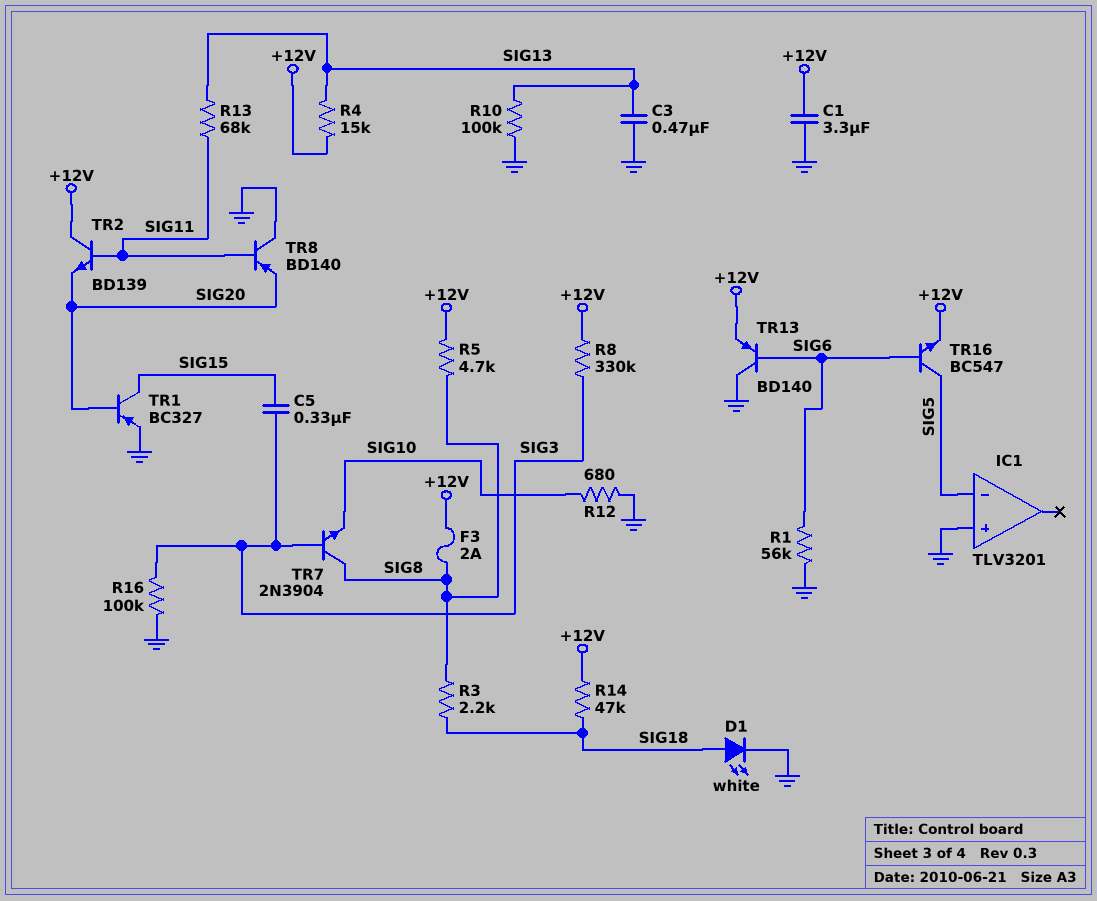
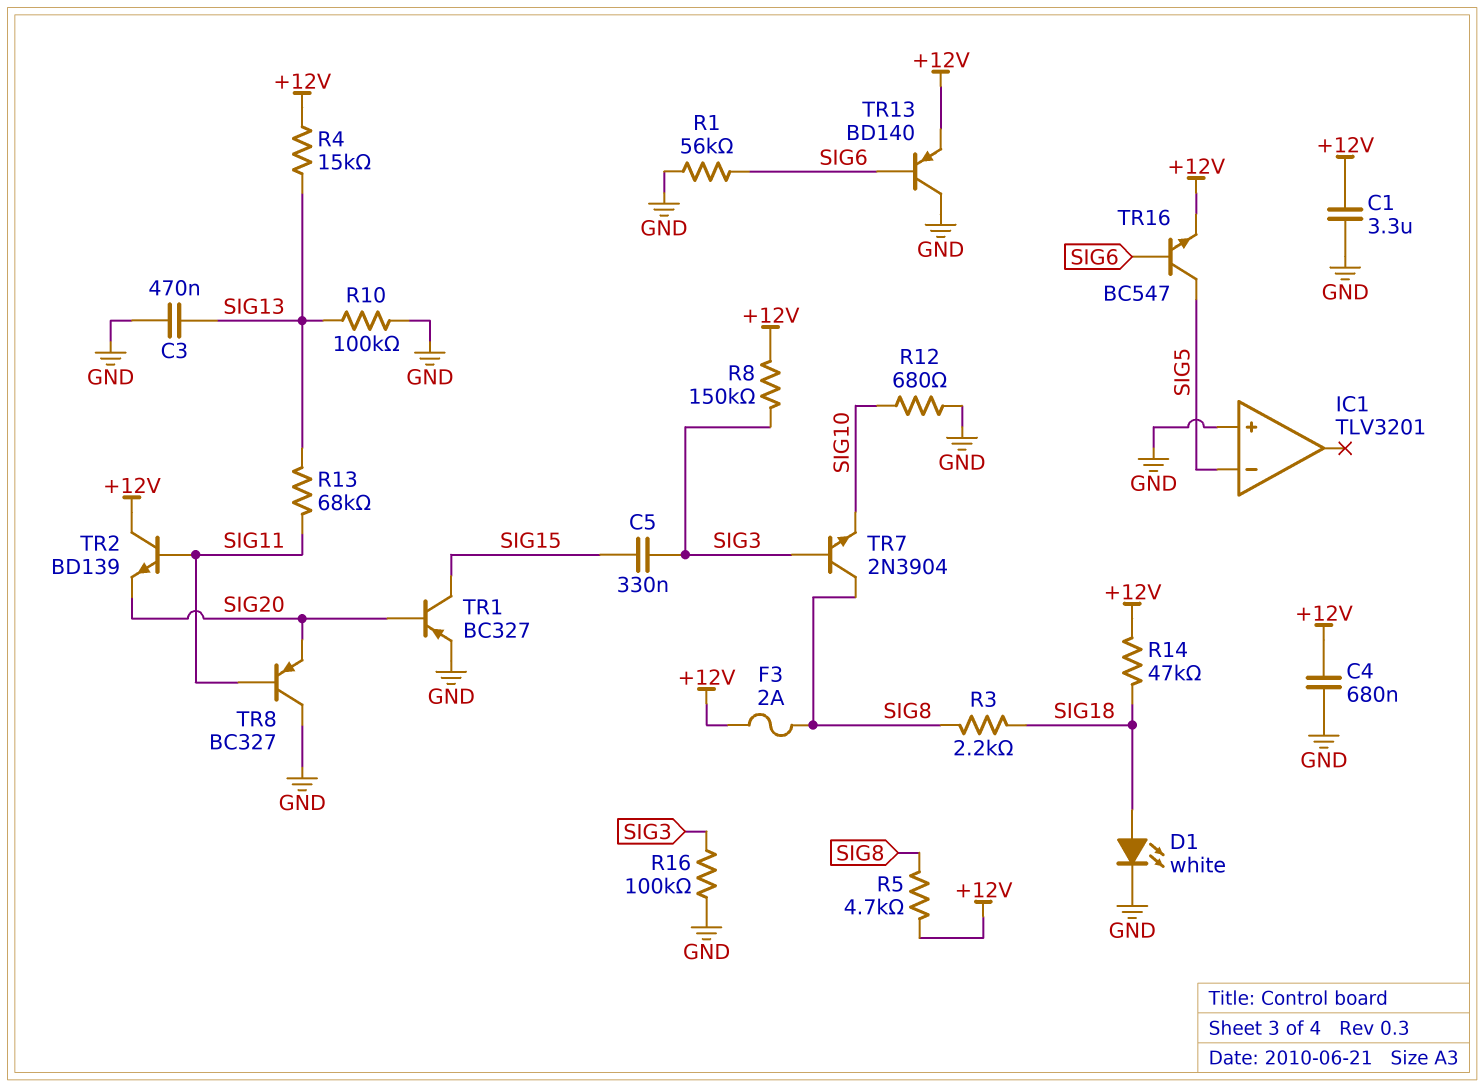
C4: none -> 680nF (+12V, GND)
R8: 330k (+12V, SIG3) -> 150k (+12V, SIG3)
TR8: PNP BD140 (B SIG11, C GND, E SIG20) -> PNP BC327 (B SIG11, C GND, E SIG20)

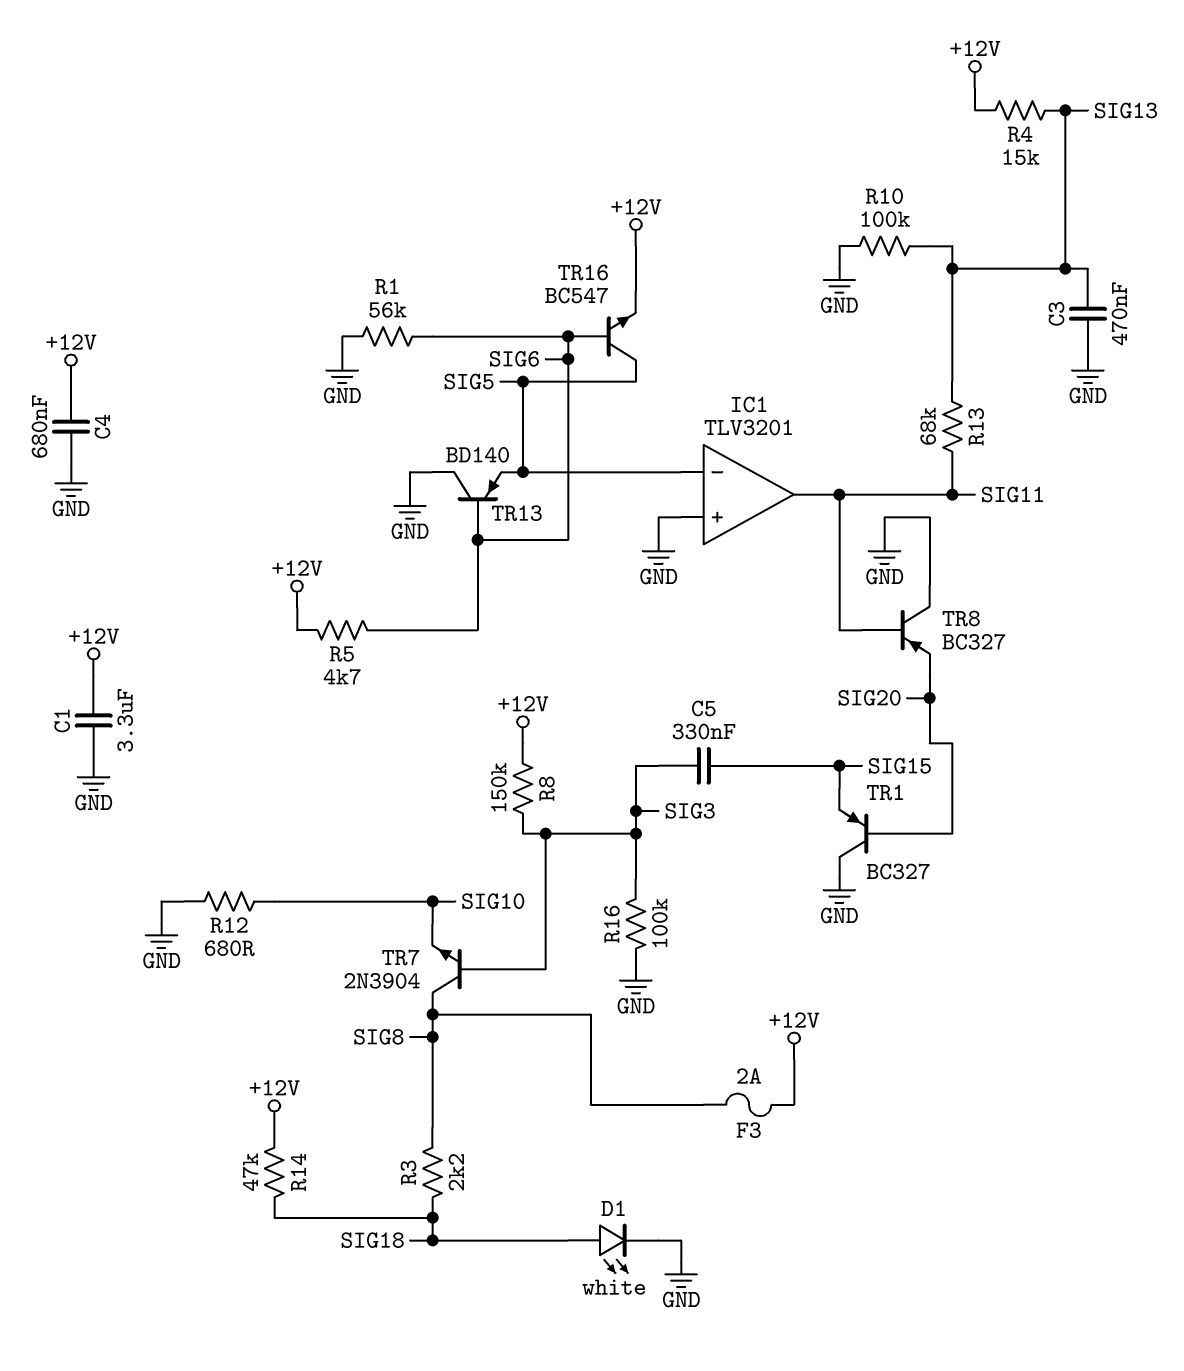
IC1 pin out: none -> SIG11
R5: 4.7k (+12V, SIG8) -> 4.7k (+12V, SIG6)
TR1: PNP BC327 (B SIG20, C SIG15, E GND) -> PNP BC327 (B SIG20, C GND, E SIG15)
TR2: NPN BD139 (B SIG11, C +12V, E SIG20) -> none
TR13: PNP BD140 (B SIG6, C GND, E +12V) -> PNP BD140 (B SIG6, C GND, E SIG5)

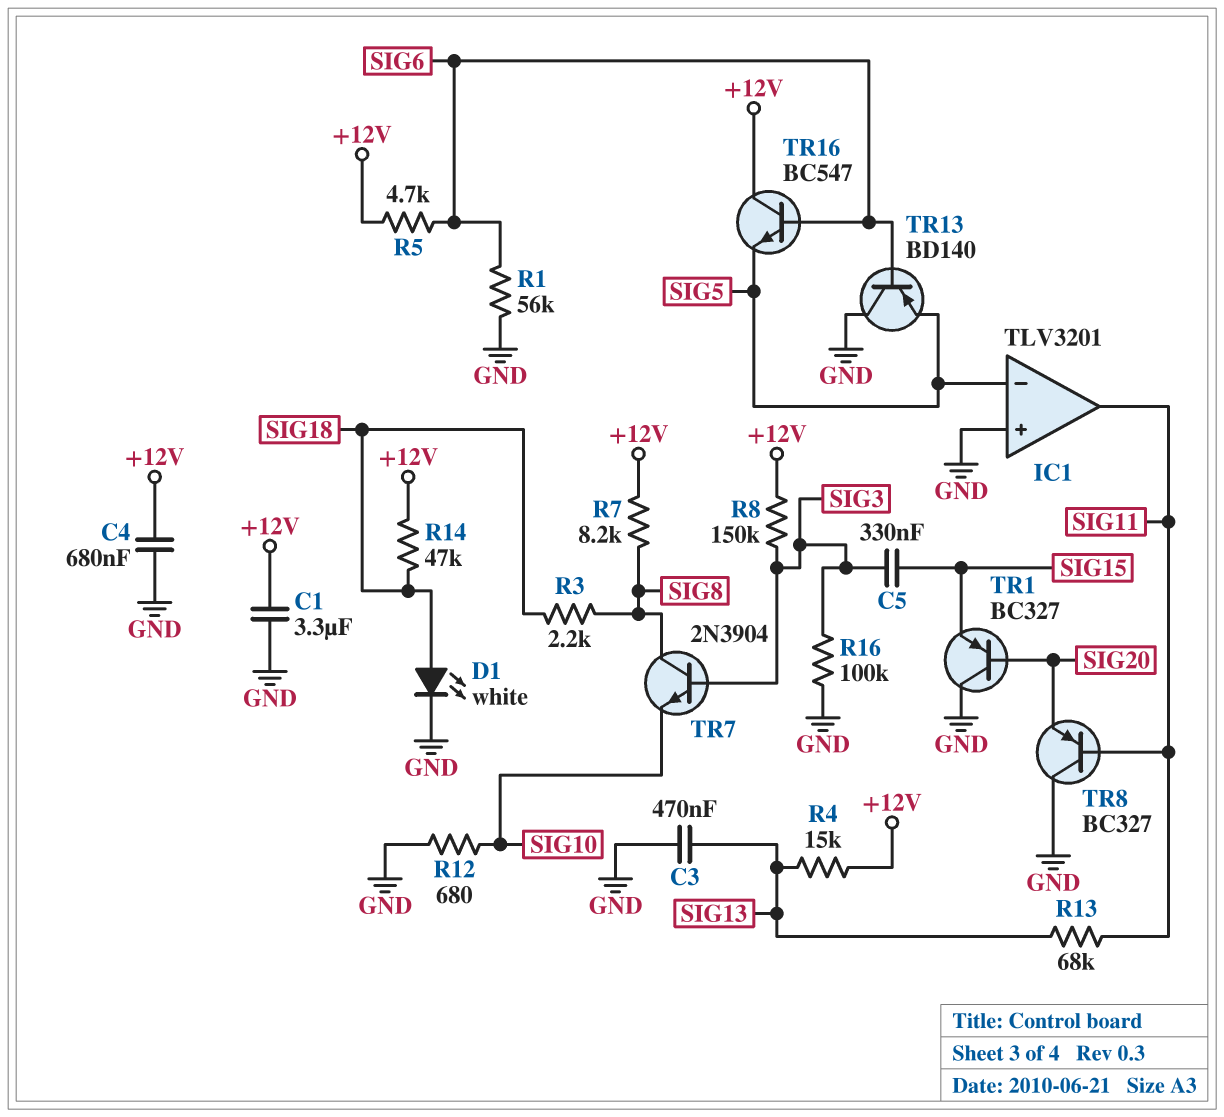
F3: 2A (+12V, SIG8) -> none
R7: none -> 8.2k (+12V, SIG8)
R10: 100k (GND, SIG13) -> none
TR16: NPN BC547 (B SIG6, C SIG5, E +12V) -> NPN BC547 (B SIG6, C +12V, E SIG5)

